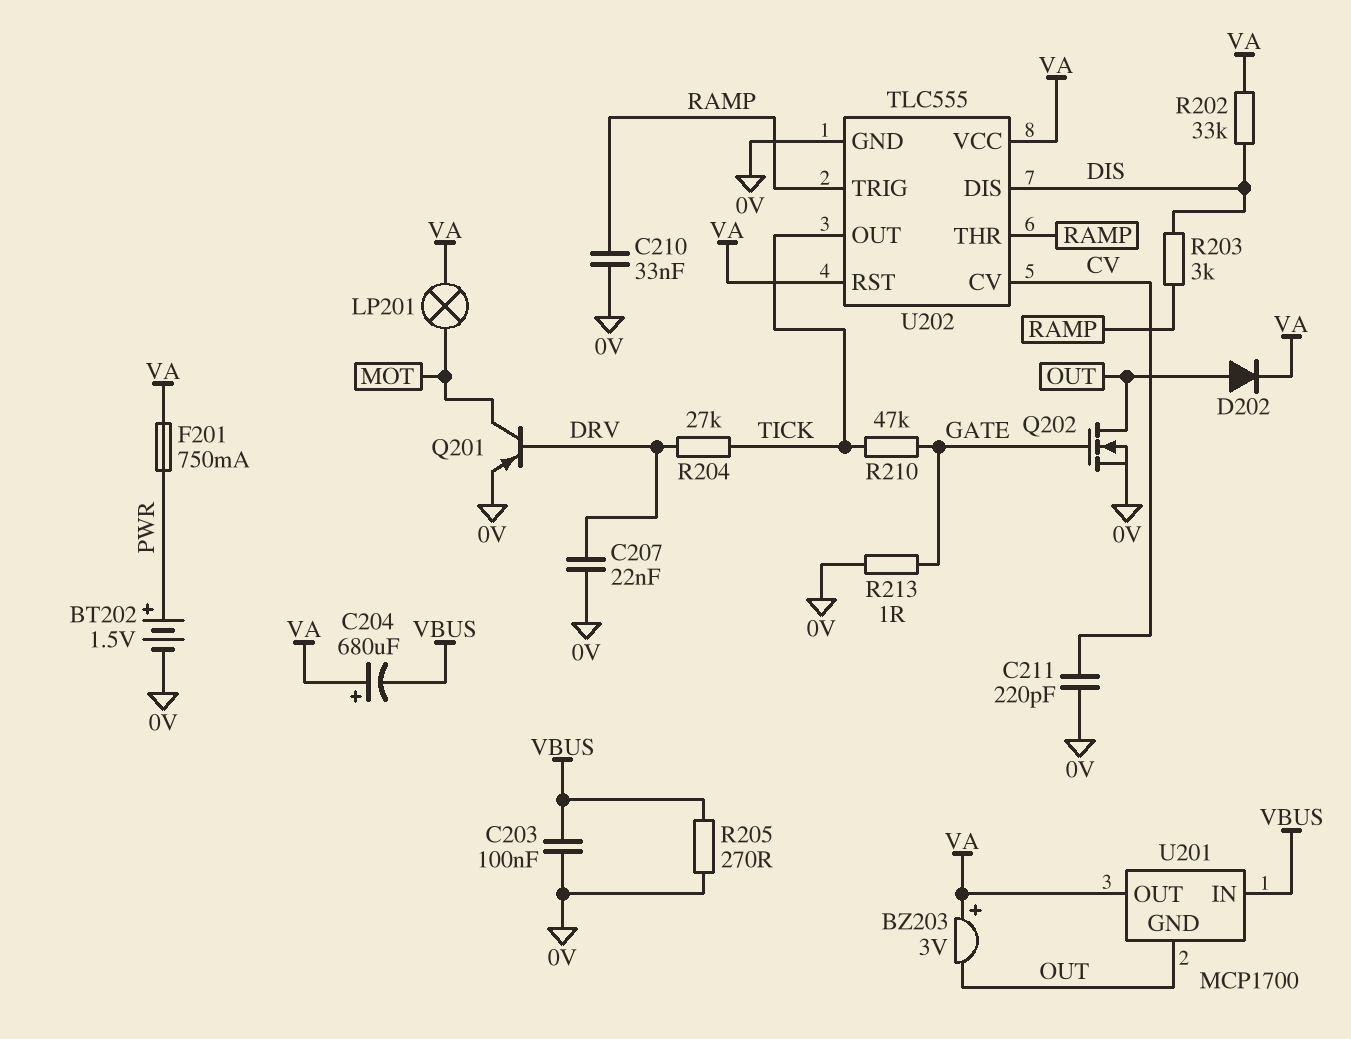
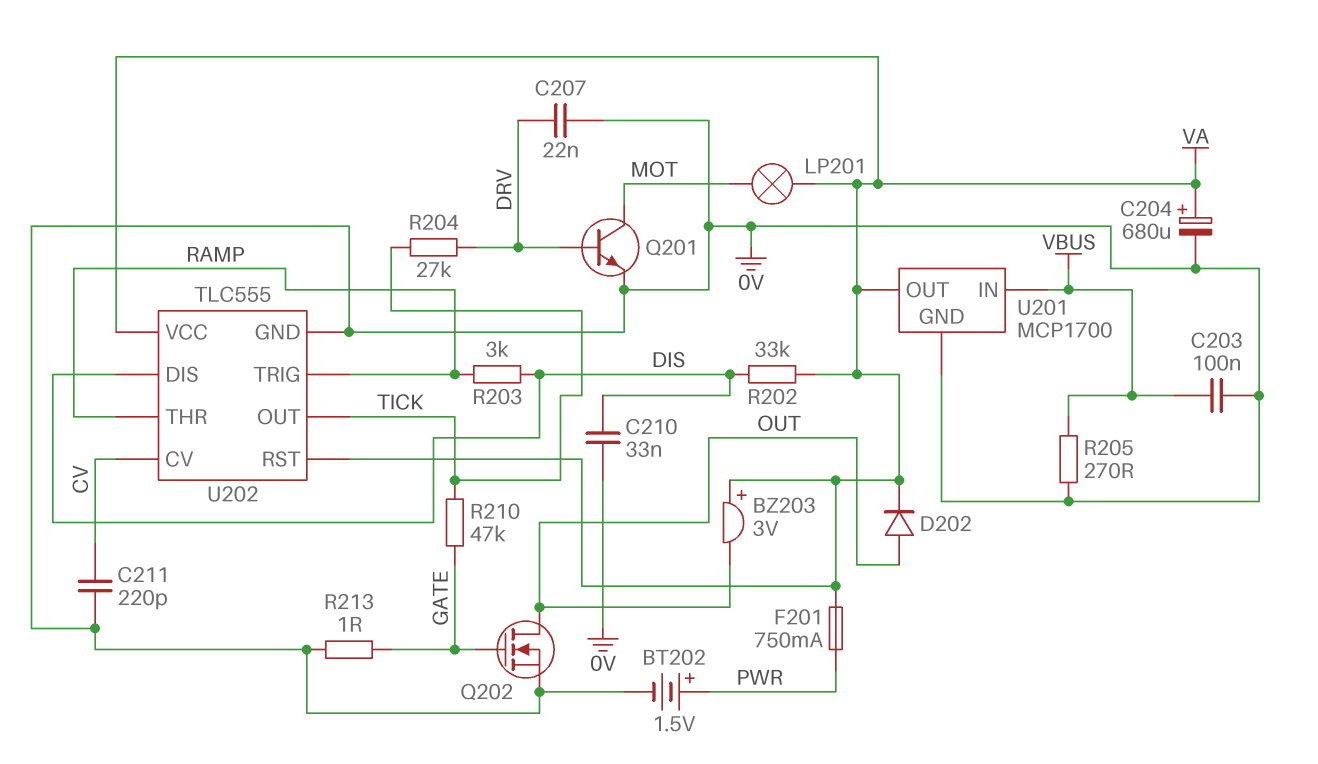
C204: 680uF (plus VA, minus VBUS) -> 680uF (plus VA, minus 0V)
C210: 33nF (0V, RAMP) -> 33nF (0V, DIS)
Q201: PNP (B DRV, C MOT, E 0V) -> NPN (B DRV, C MOT, E 0V)
U201 pin GND: OUT -> 0V

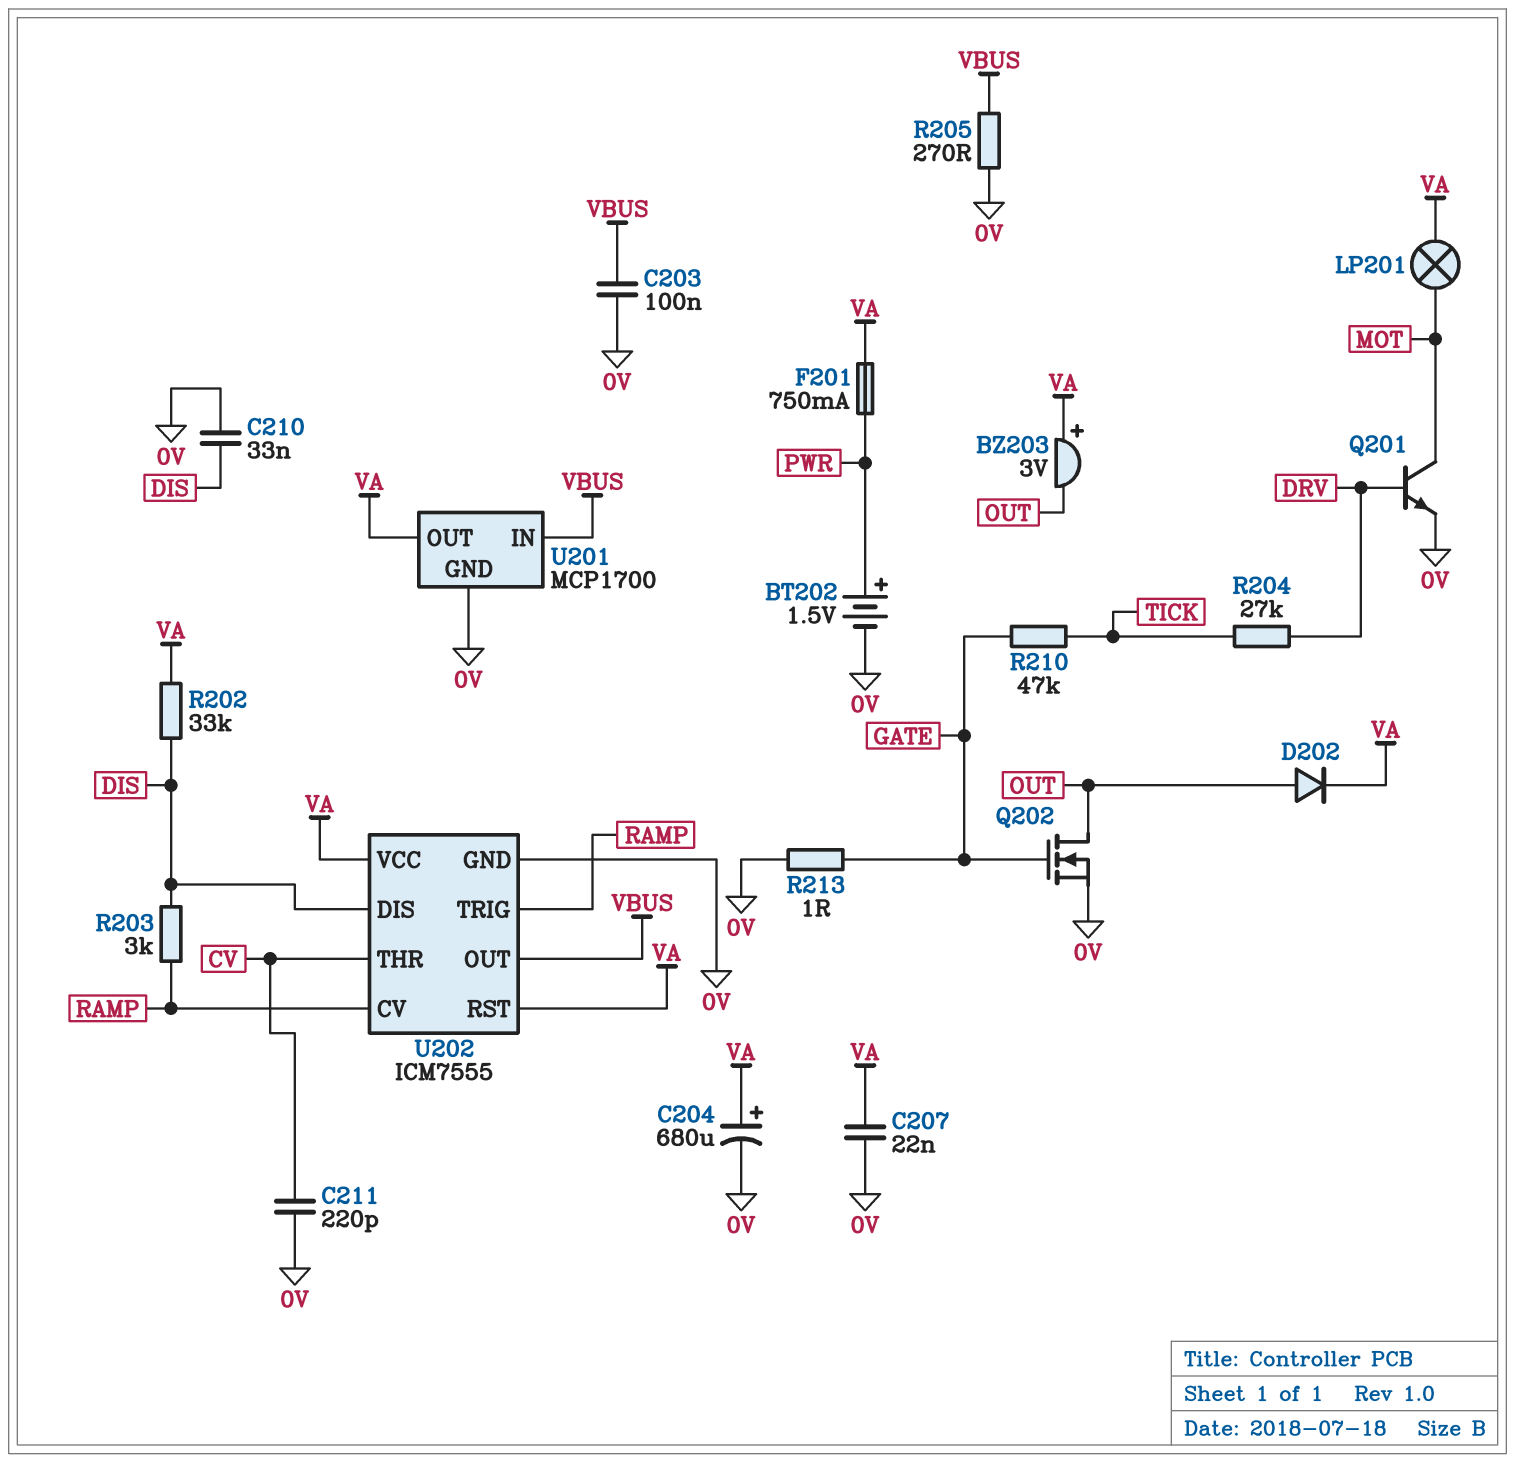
C207: 22nF (0V, DRV) -> 22nF (0V, VA)
U202: TLC555 -> ICM7555
U202 pin CV: CV -> RAMP
U202 pin OUT: TICK -> VBUS
U202 pin THR: RAMP -> CV

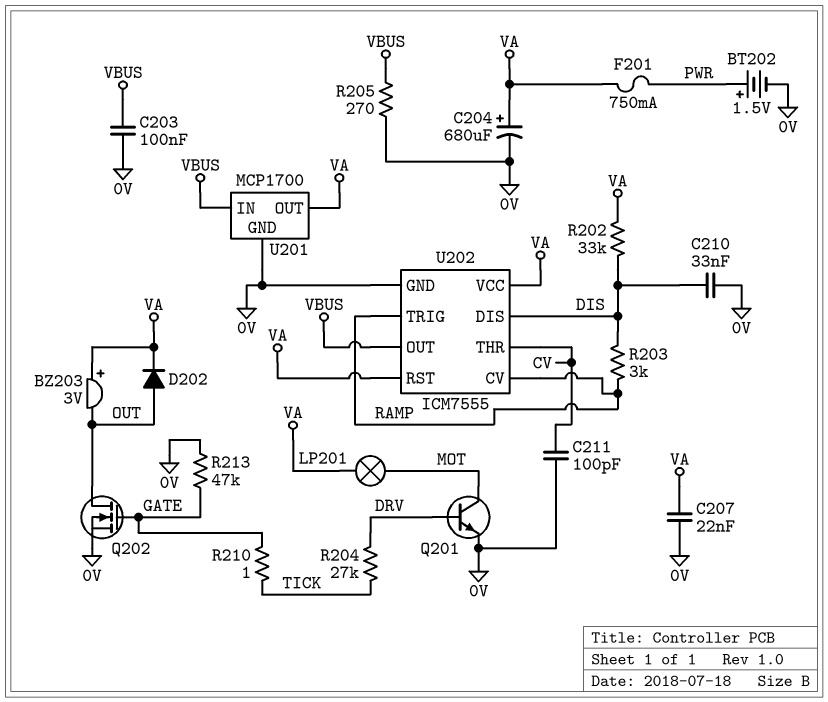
C211: 220pF (0V, CV) -> 100pF (0V, CV)
R210: 47k (GATE, TICK) -> 1 (GATE, TICK)
R213: 1 (0V, GATE) -> 47k (0V, GATE)

